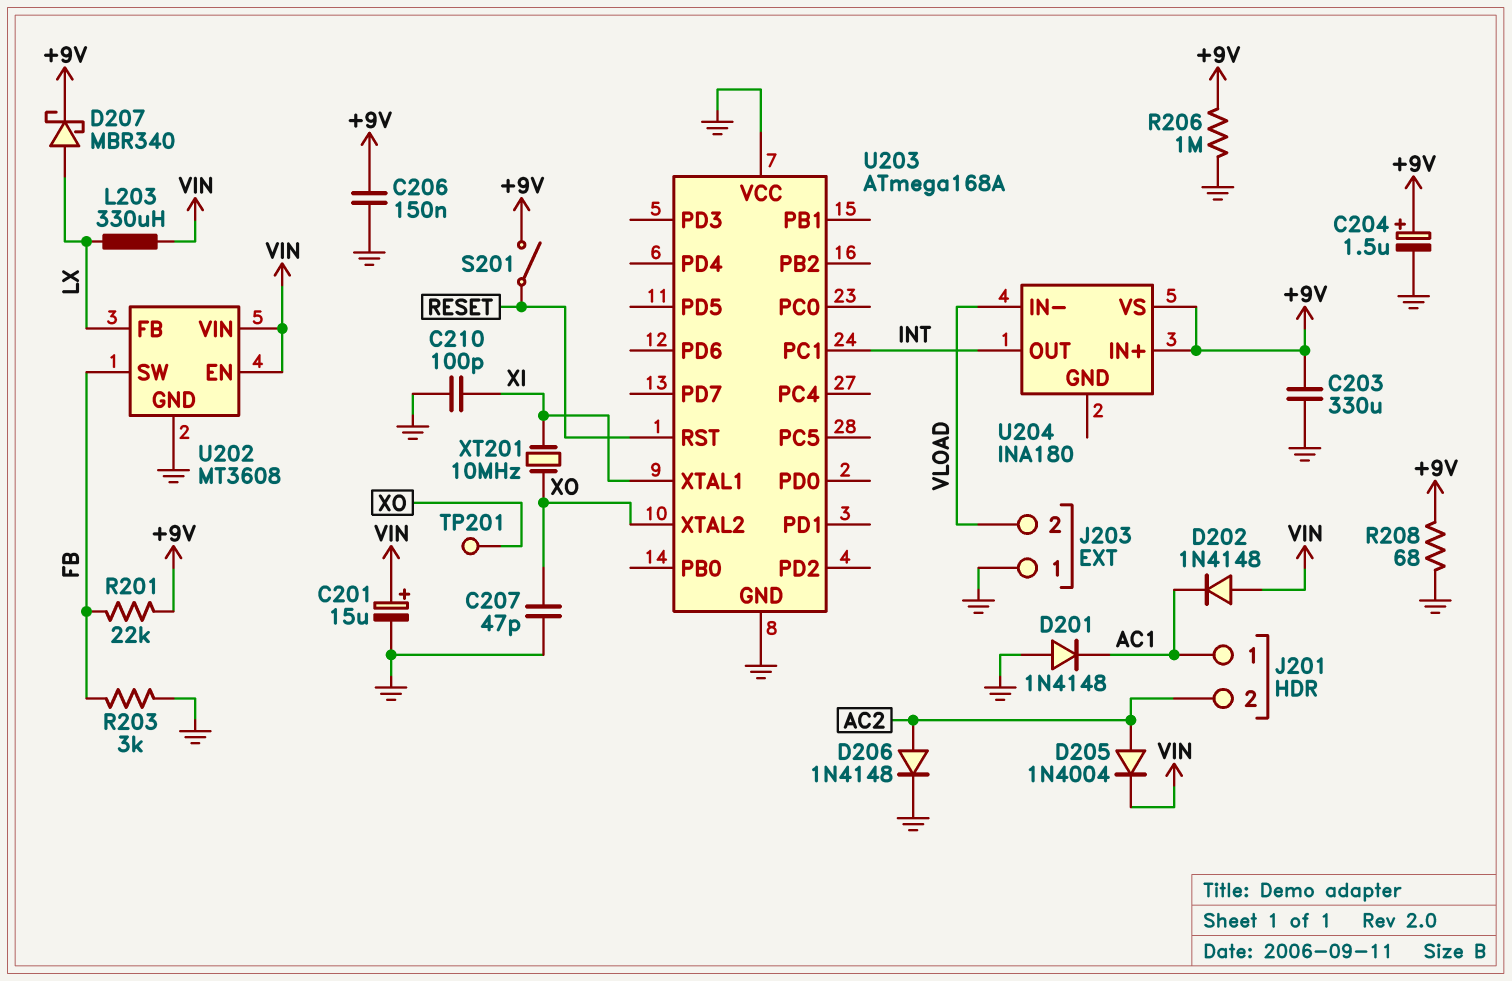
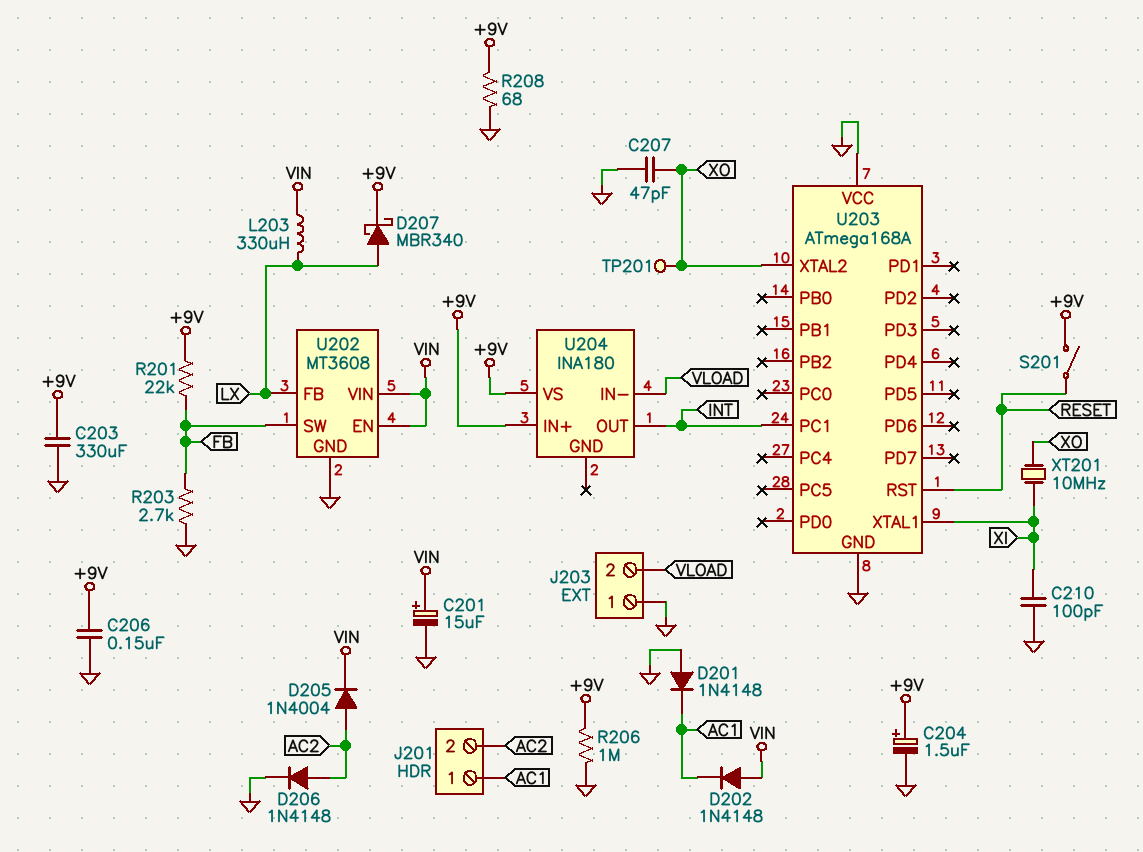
R203: 3k (FB, GND) -> 2.7k (FB, GND)

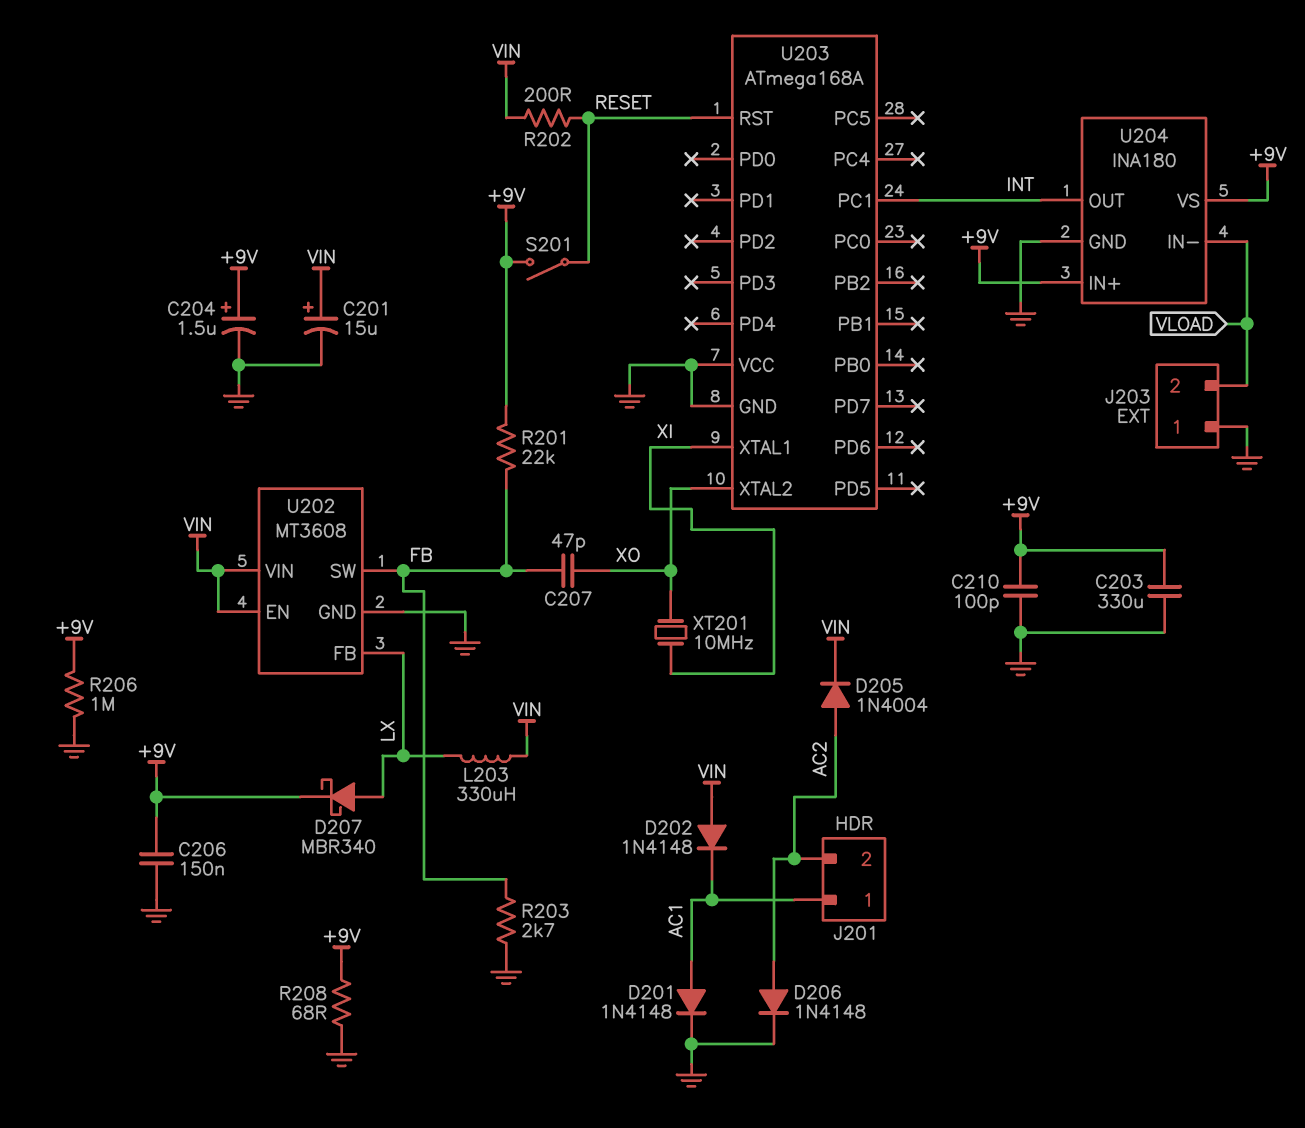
C207: 47pF (GND, XO) -> 47pF (FB, XO)
C210: 100pF (GND, XI) -> 100pF (+9V, GND)
D201: diode 1N4148 (A GND, K AC1) -> diode 1N4148 (A AC1, K GND)
R202: none -> 200 (RESET, VIN)
TP201: test point (XO) -> none
U204 pin GND: none -> GND

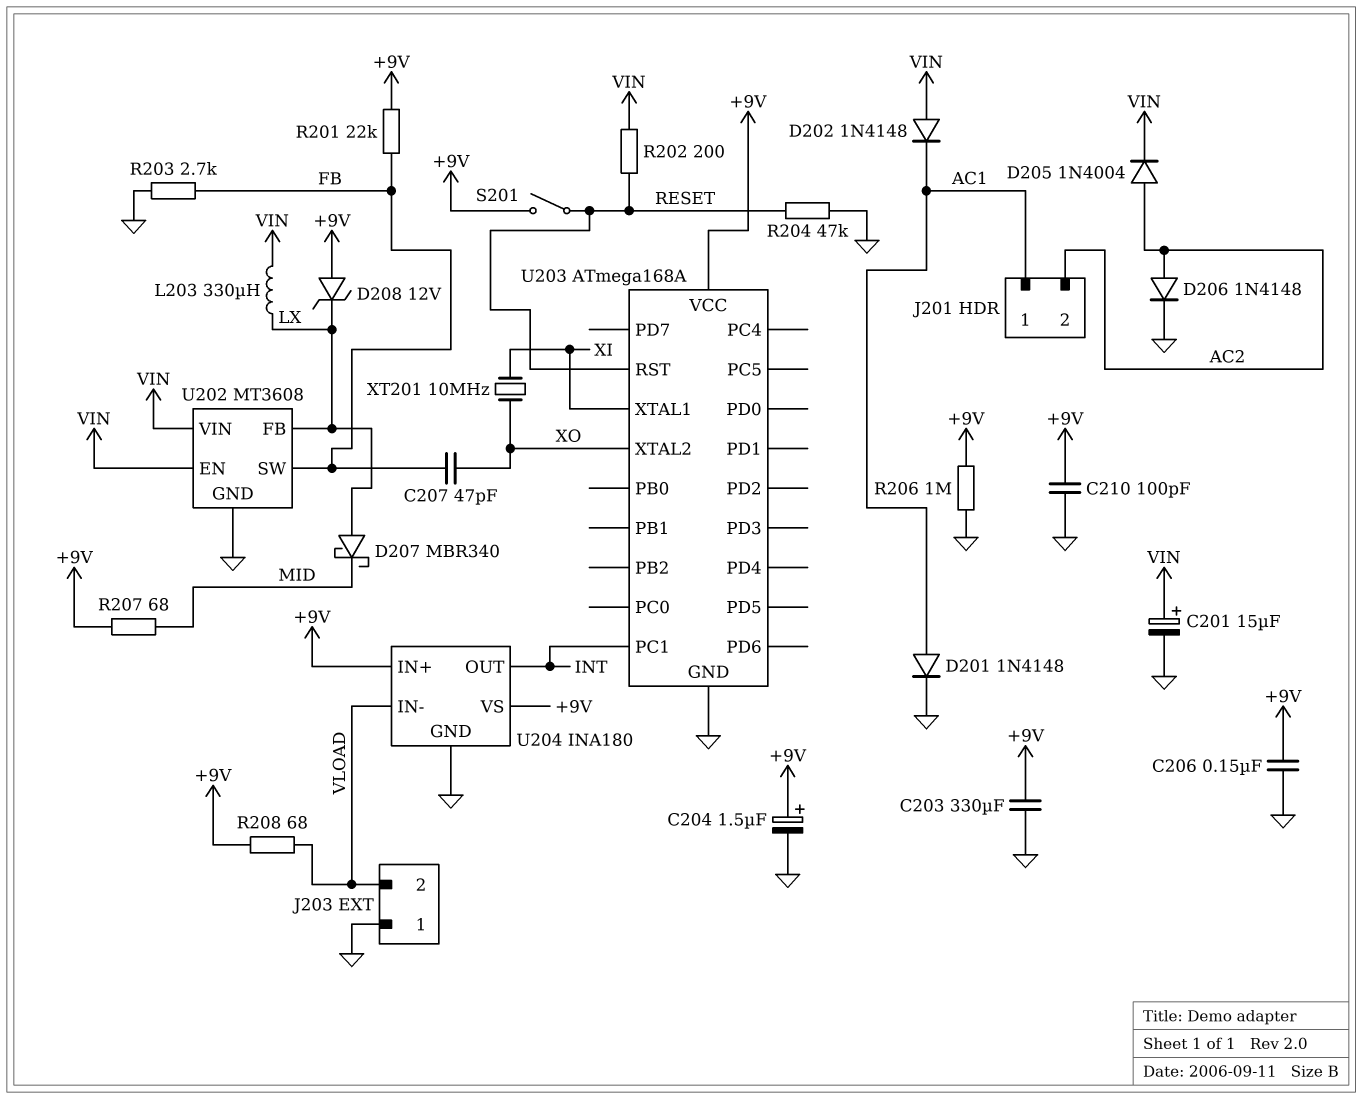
D207: schottky MBR340 (A LX, K +9V) -> schottky MBR340 (A LX, K MID)
D208: none -> zener 12V (A +9V, K LX)
R204: none -> 47k (GND, RESET)
R207: none -> 68 (+9V, MID)
R208: 68 (+9V, GND) -> 68 (+9V, VLOAD)
U203 pin VCC: GND -> +9V

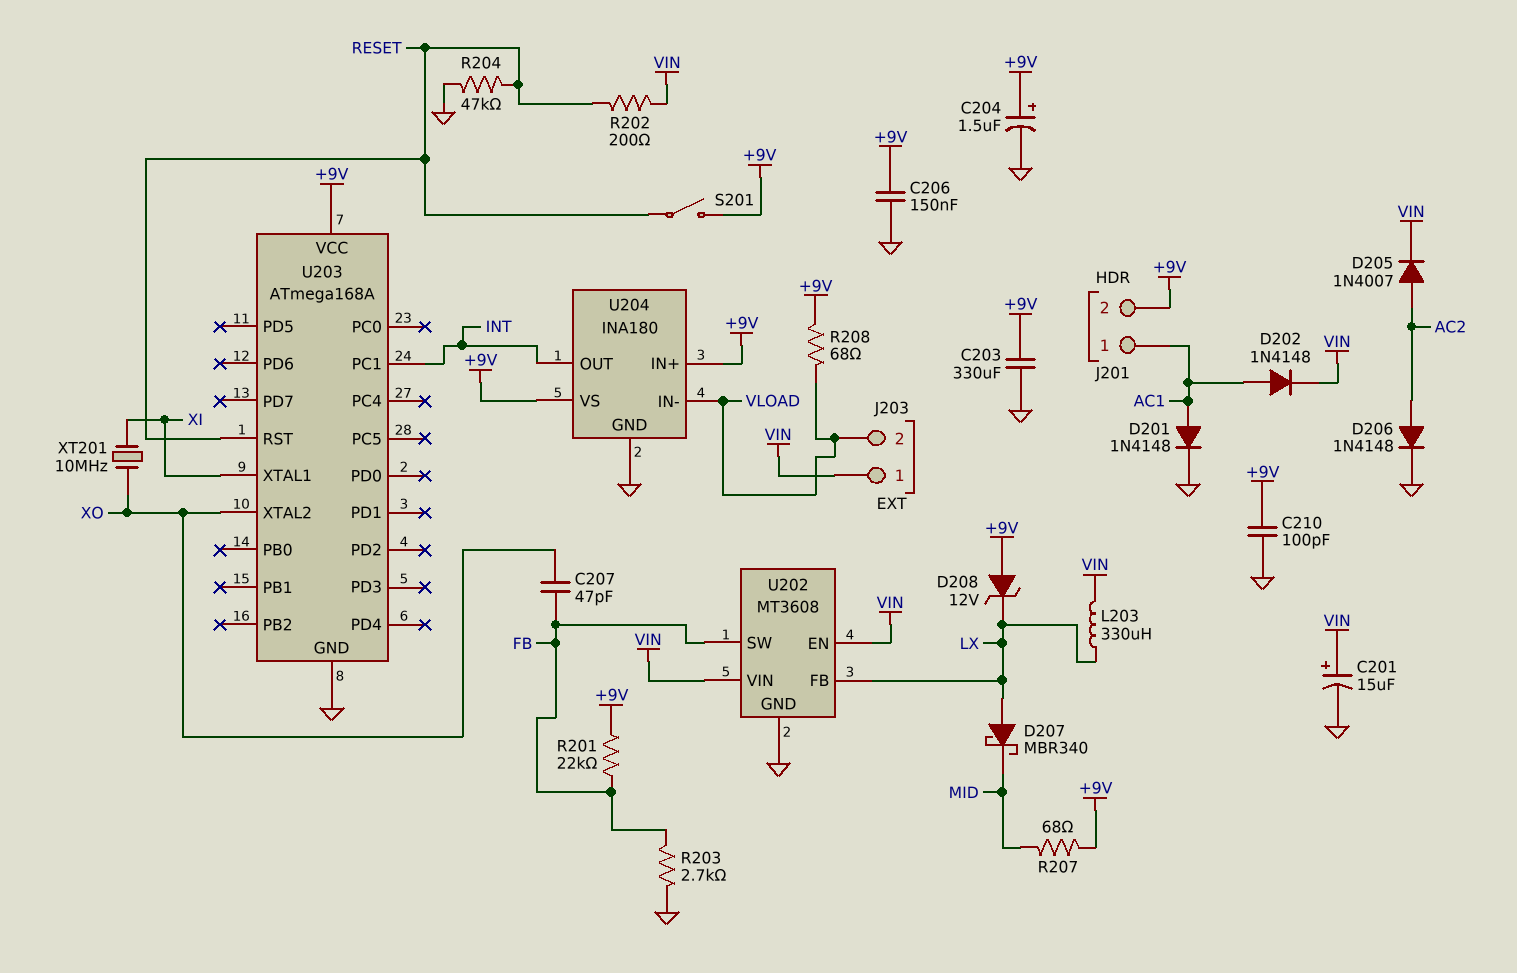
D202: diode 1N4148 (A VIN, K AC1) -> diode 1N4148 (A AC1, K VIN)
D205: diode 1N4004 (A AC2, K VIN) -> diode 1N4007 (A AC2, K VIN)
J201 pin 2: AC2 -> +9V
J203 pin 1: GND -> VIN
R206: 1M (+9V, GND) -> none

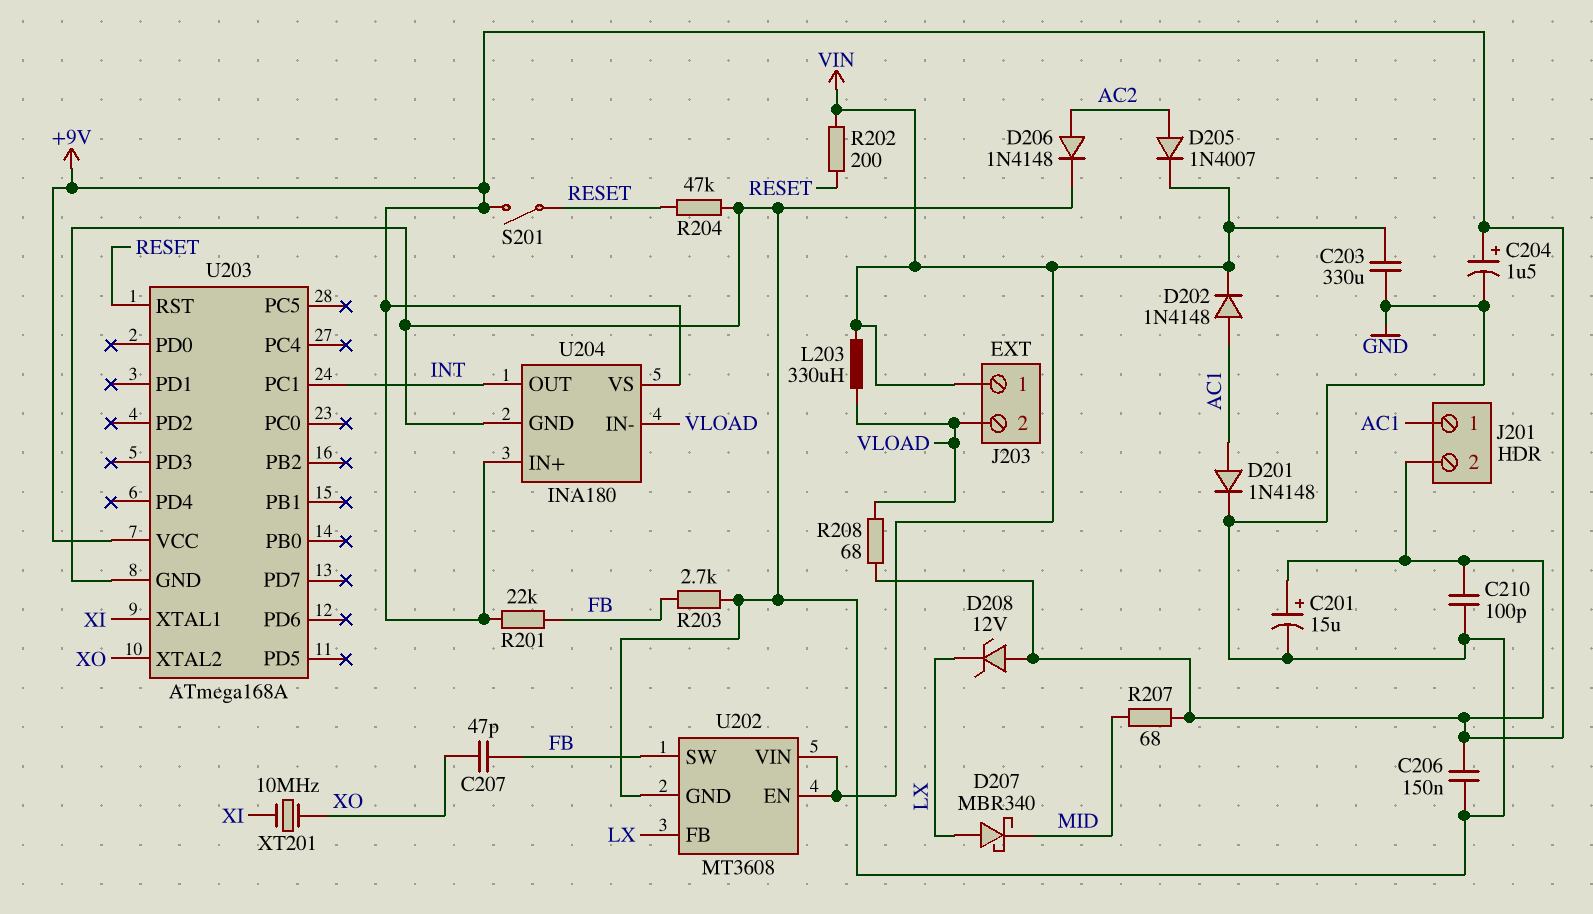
C201: 15uF (plus VIN, minus GND) -> 15uF (plus +9V, minus GND)
C203: 330uF (+9V, GND) -> 330uF (GND, VIN)
L203: 330uH (LX, VIN) -> 330uH (VIN, VLOAD)

